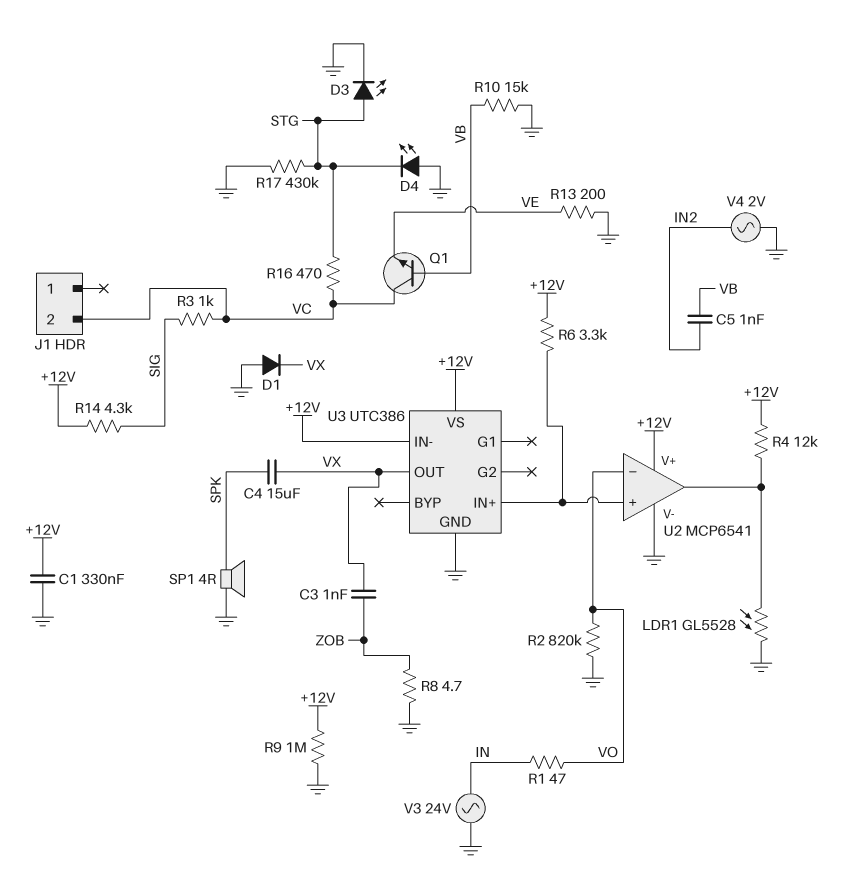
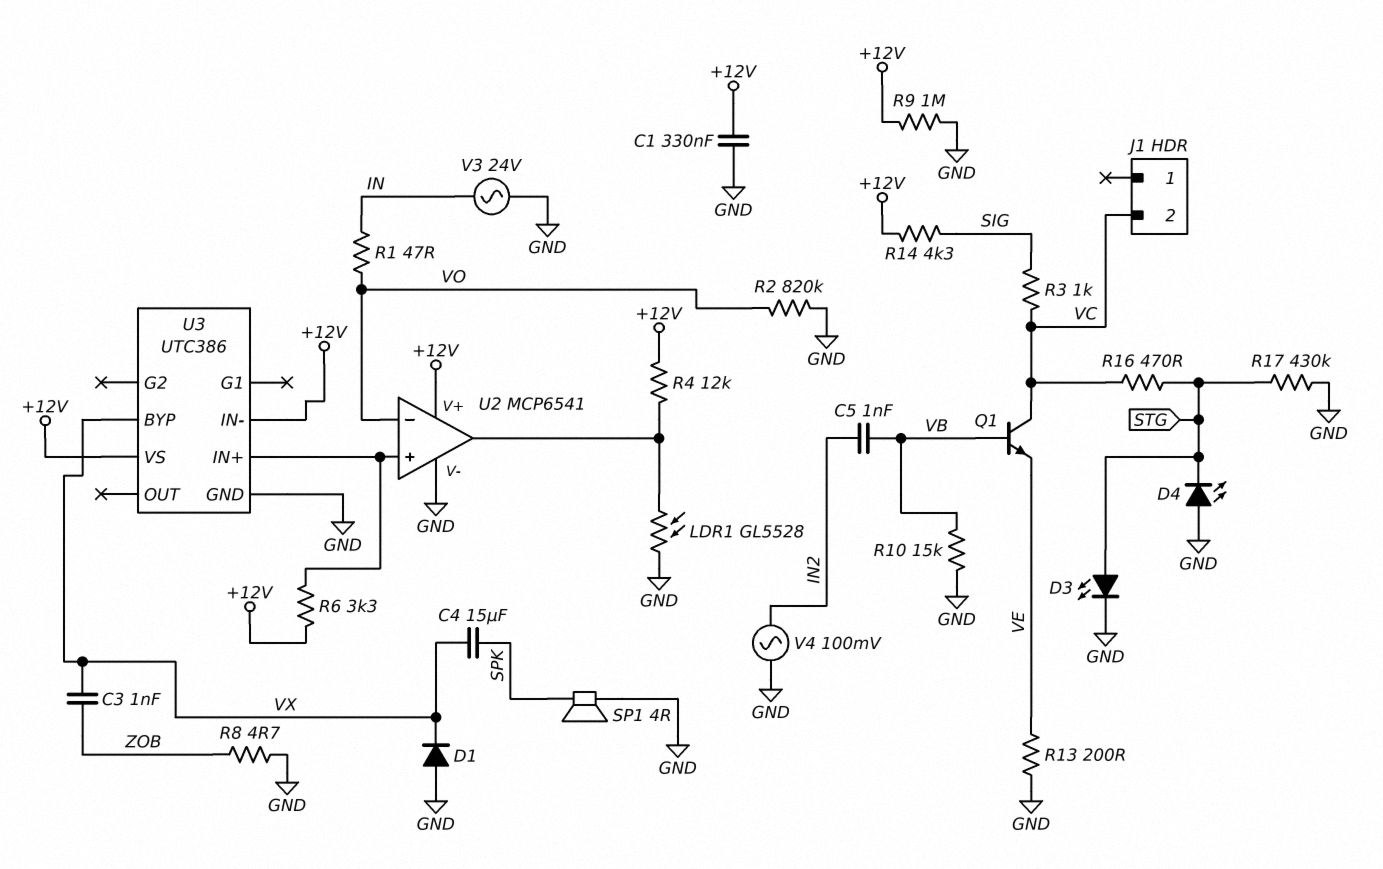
U3 pin BYP: none -> VX
U3 pin OUT: VX -> none
V4: AC 2V (GND, IN2) -> AC 100mV (GND, IN2)

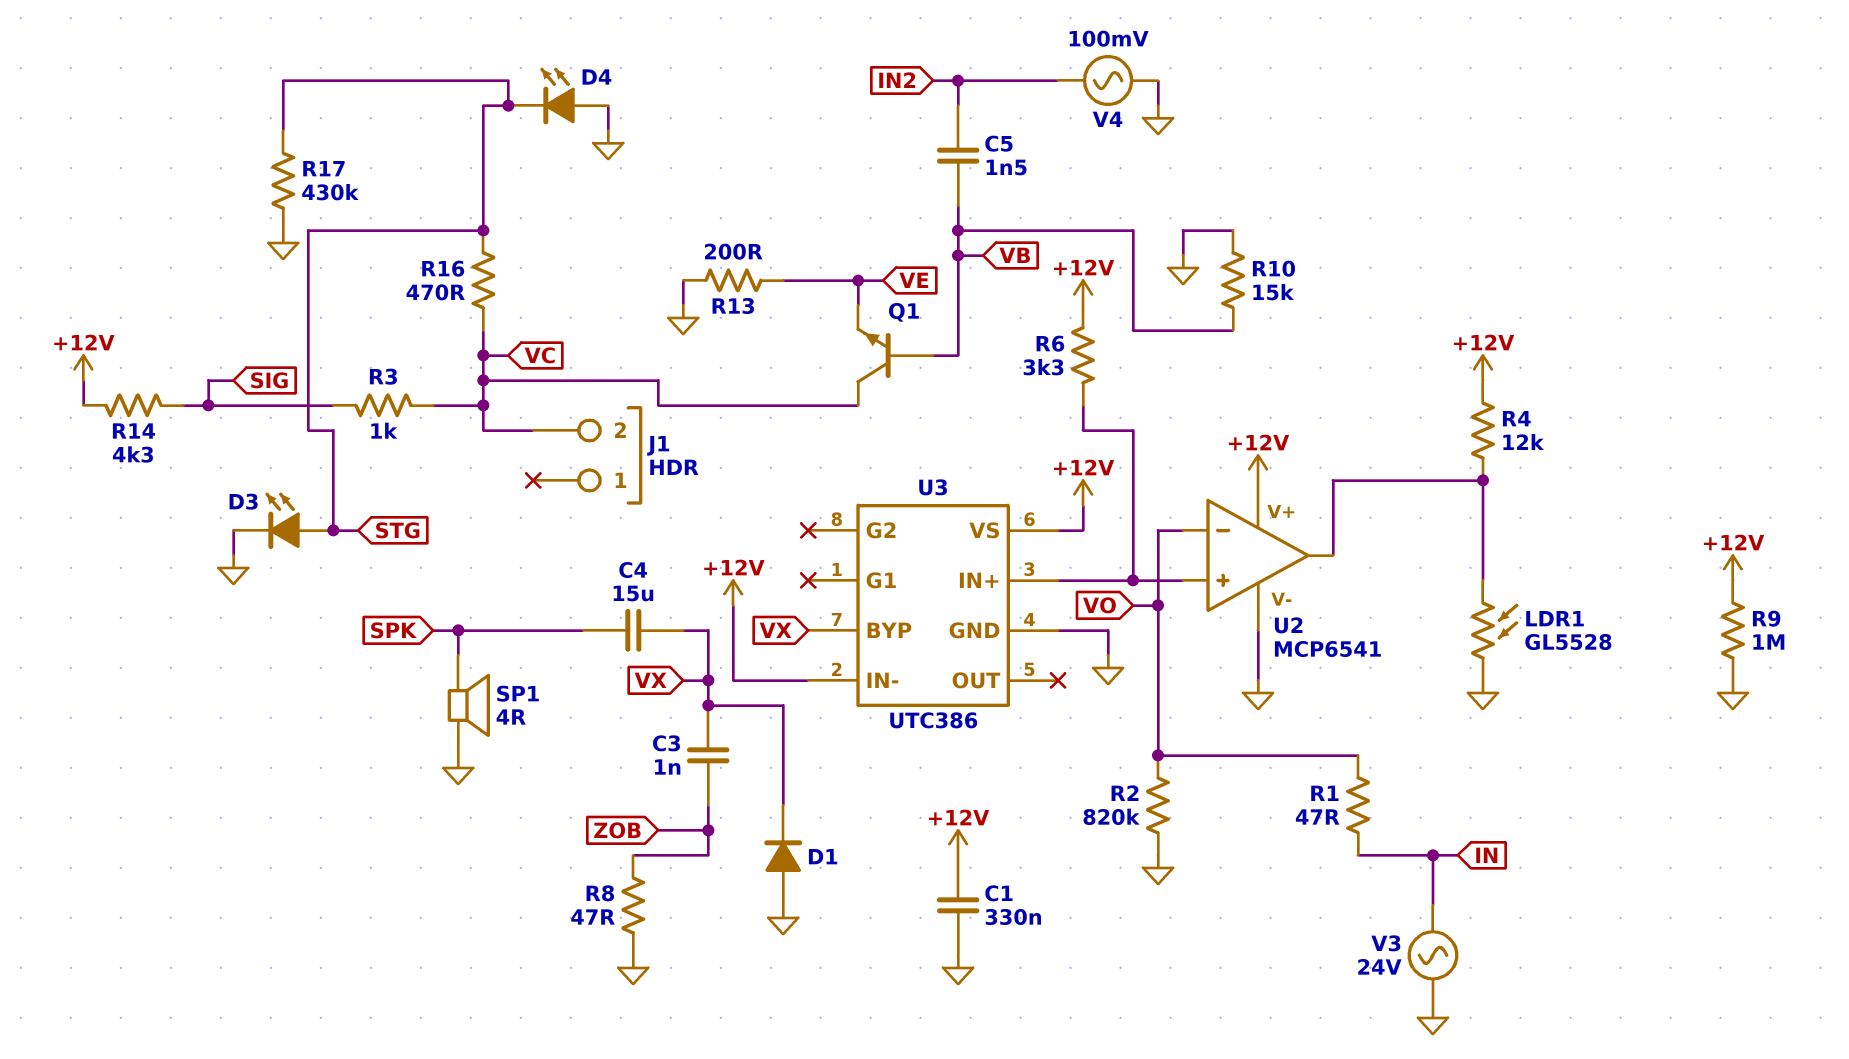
C5: 1nF (IN2, VB) -> 1.5nF (IN2, VB)
R8: 4.7 (GND, ZOB) -> 47 (GND, ZOB)

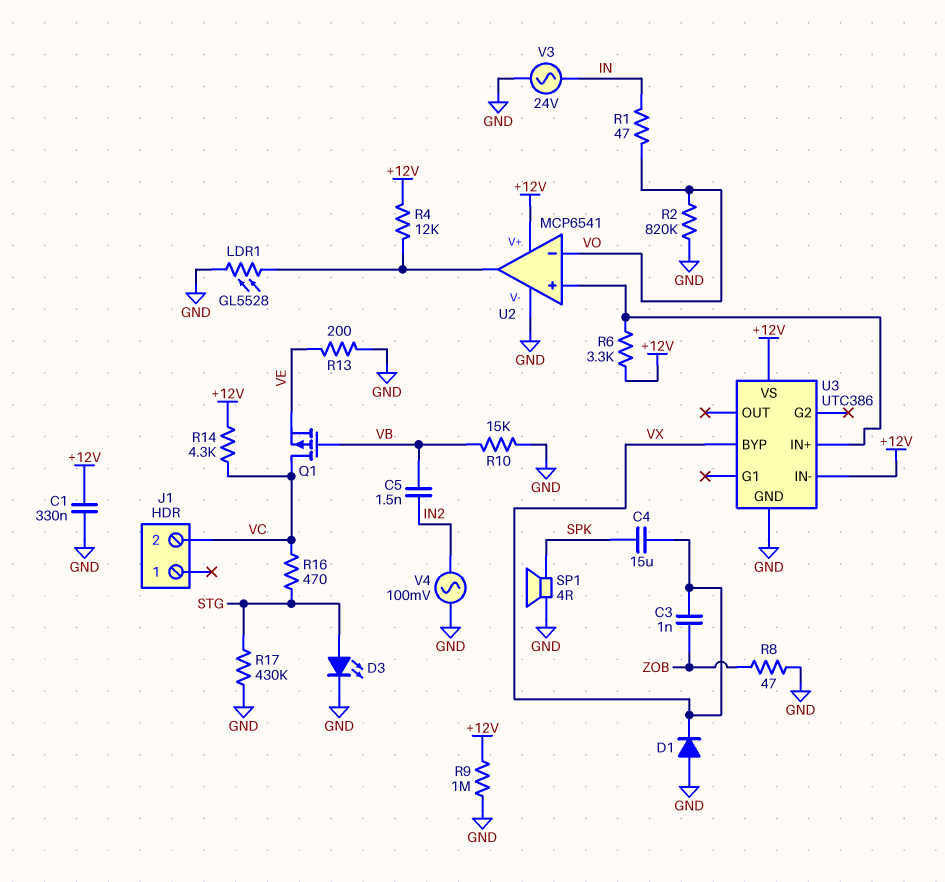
D4: LED (A GND, K STG) -> none
Q1: NPN (B VB, C VC, E VE) -> PMOS (G VB, D VC, S VE)
R3: 1k (SIG, VC) -> none
R14: 4.3k (+12V, SIG) -> 4.3k (+12V, VC)

